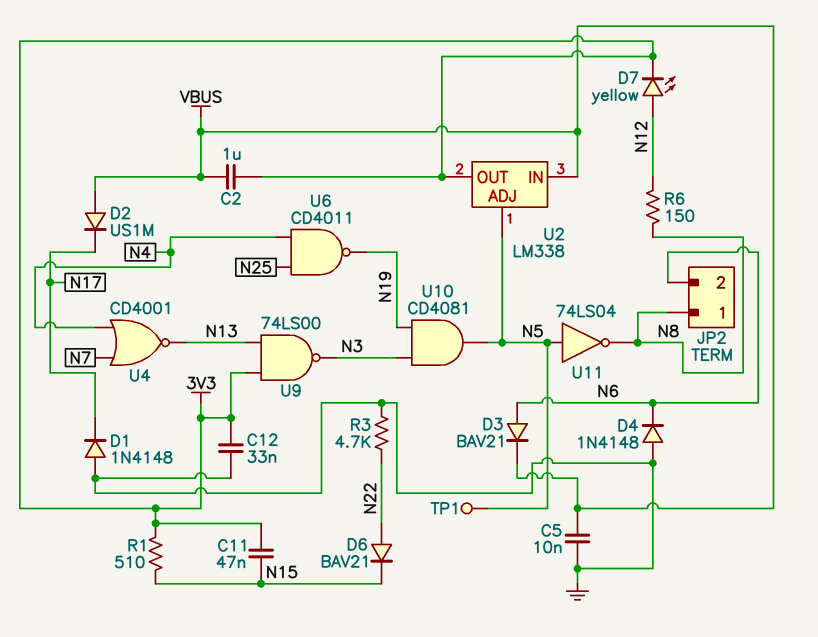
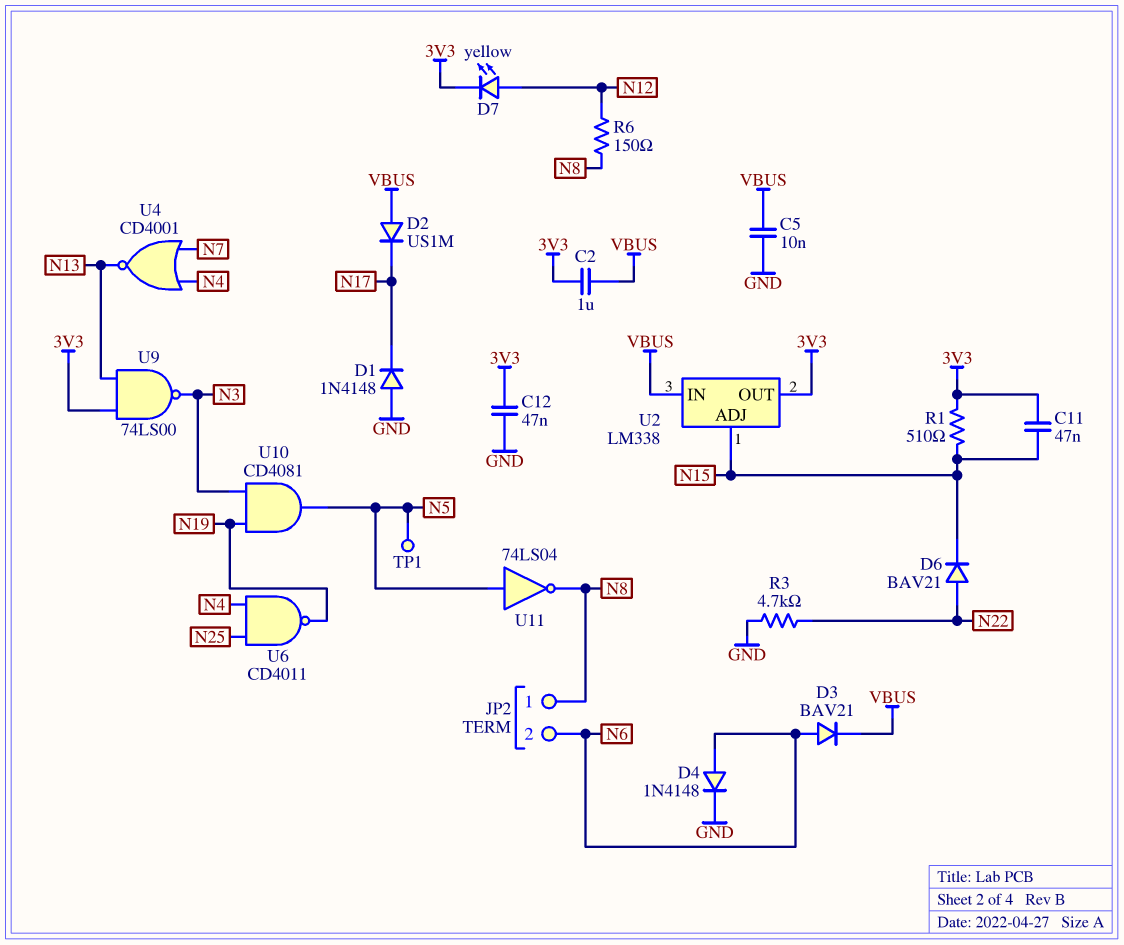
C12: 33nF (3V3, GND) -> 47nF (3V3, GND)
D4: diode 1N4148 (A GND, K N6) -> diode 1N4148 (A N6, K GND)
U2 pin ADJ: N5 -> N15

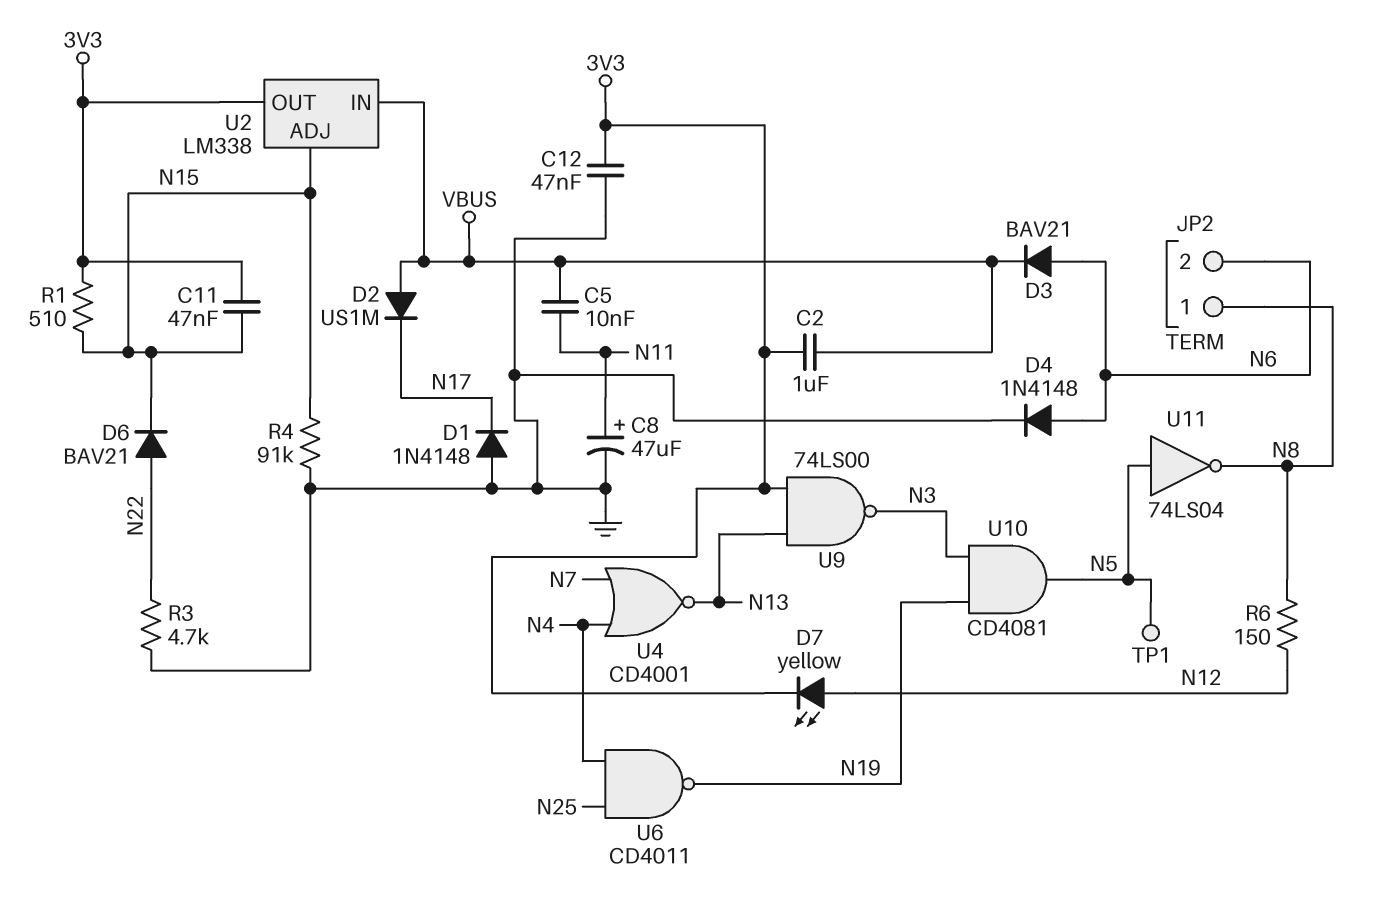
C5: 10nF (GND, VBUS) -> 10nF (N11, VBUS)
C8: none -> 47uF (plus N11, minus GND)
R4: none -> 91k (GND, N15)

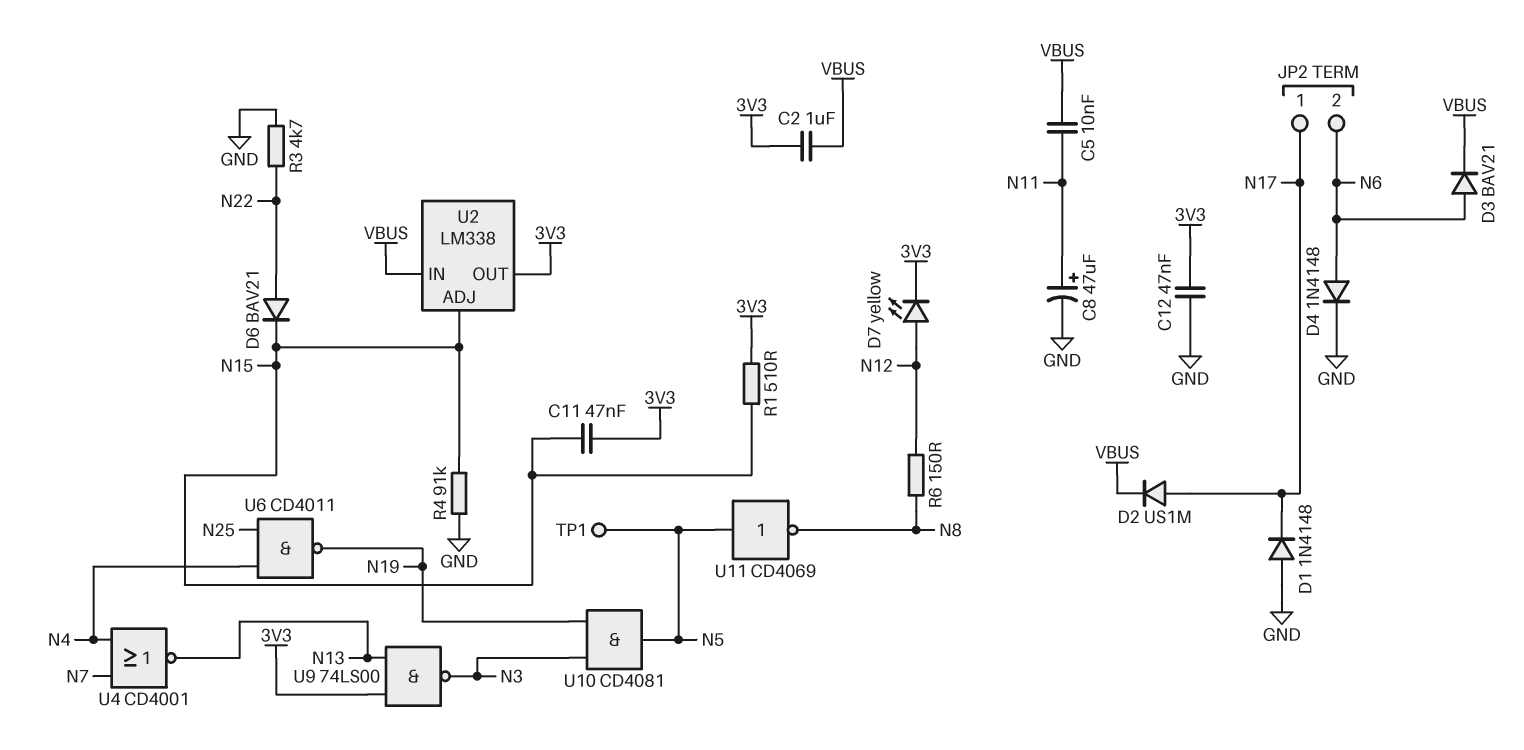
D2: diode US1M (A VBUS, K N17) -> diode US1M (A N17, K VBUS)
JP2 pin 1: N8 -> N17
U11: NOT 74LS04 (in N5, out N8) -> NOT CD4069 (in N5, out N8)

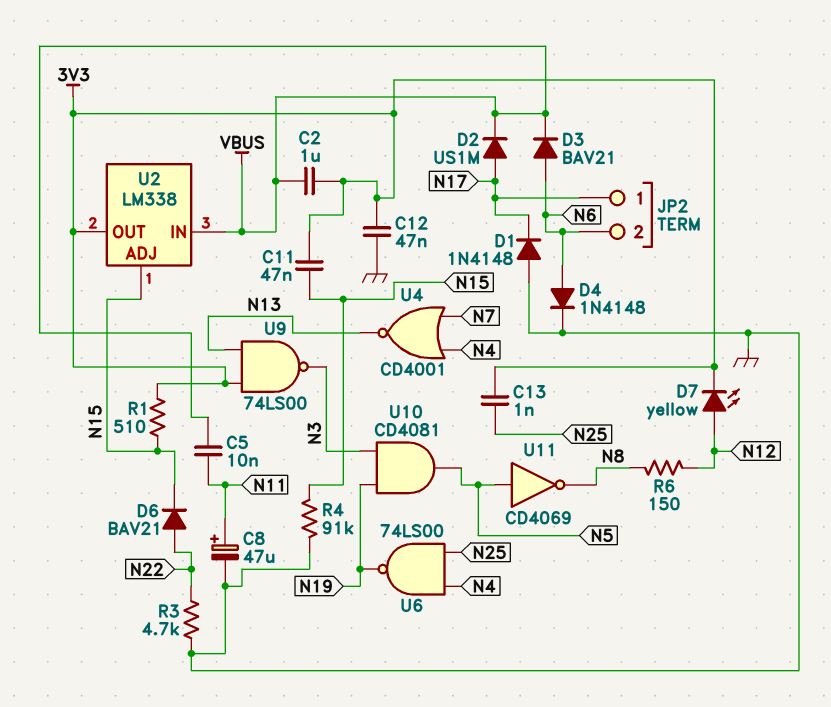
C13: none -> 1nF (3V3, N25)
TP1: test point (N5) -> none
U6: NAND CD4011 (in N4, in N25, out N19) -> NAND 74LS00 (in N4, in N25, out N19)

